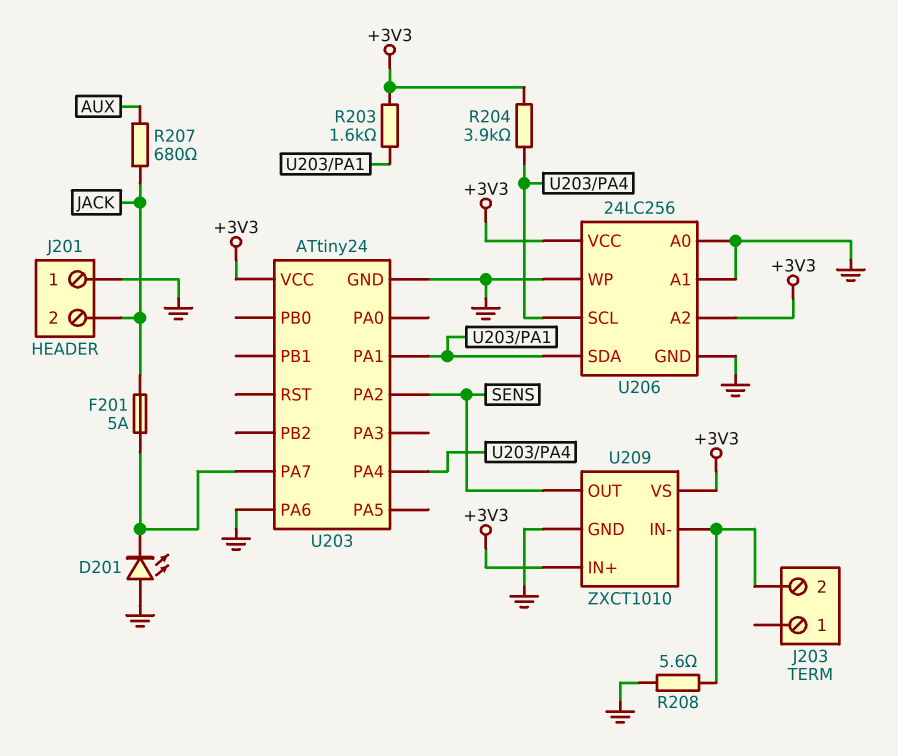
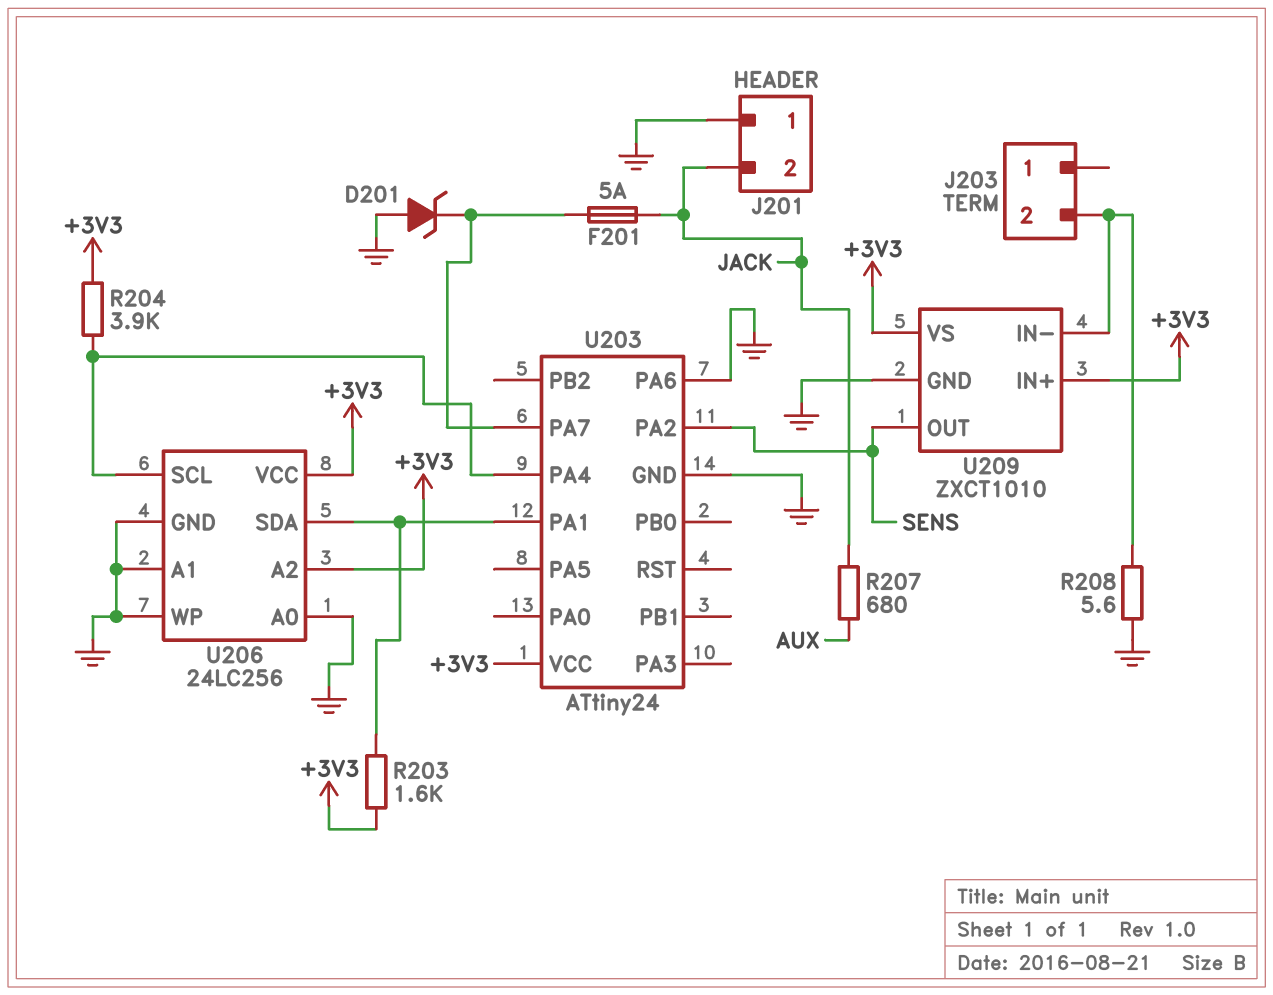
D201: LED (A GND, K U203/PA7) -> zener (A GND, K U203/PA7)

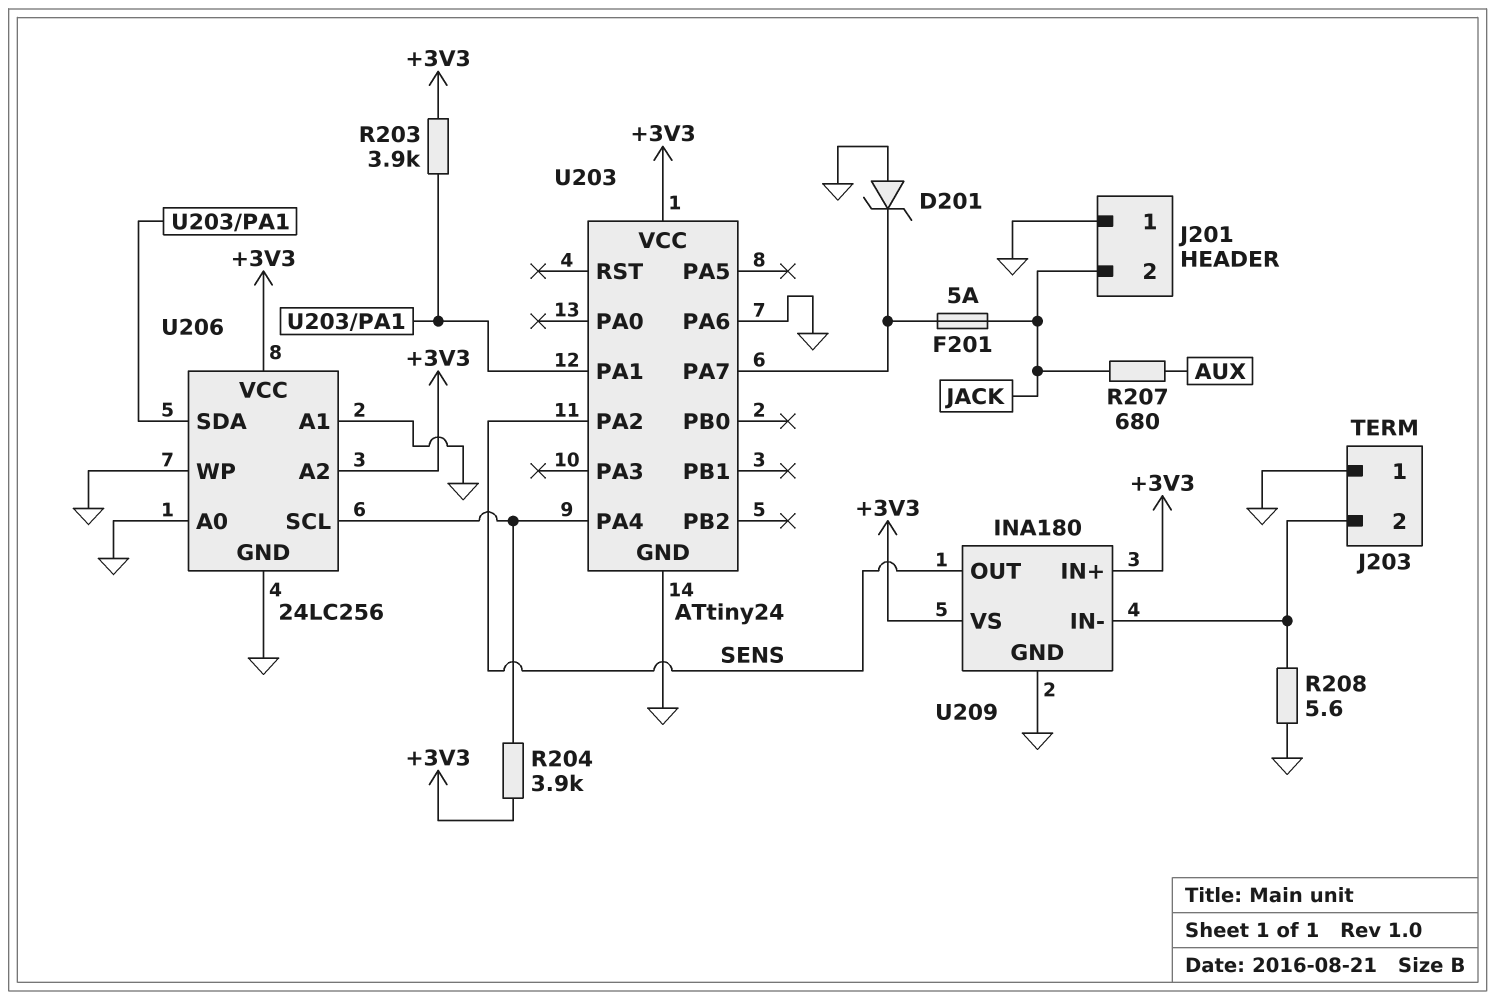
J203 pin 1: none -> GND
R203: 1.6k (+3V3, U203/PA1) -> 3.9k (+3V3, U203/PA1)
U209: ZXCT1010 -> INA180

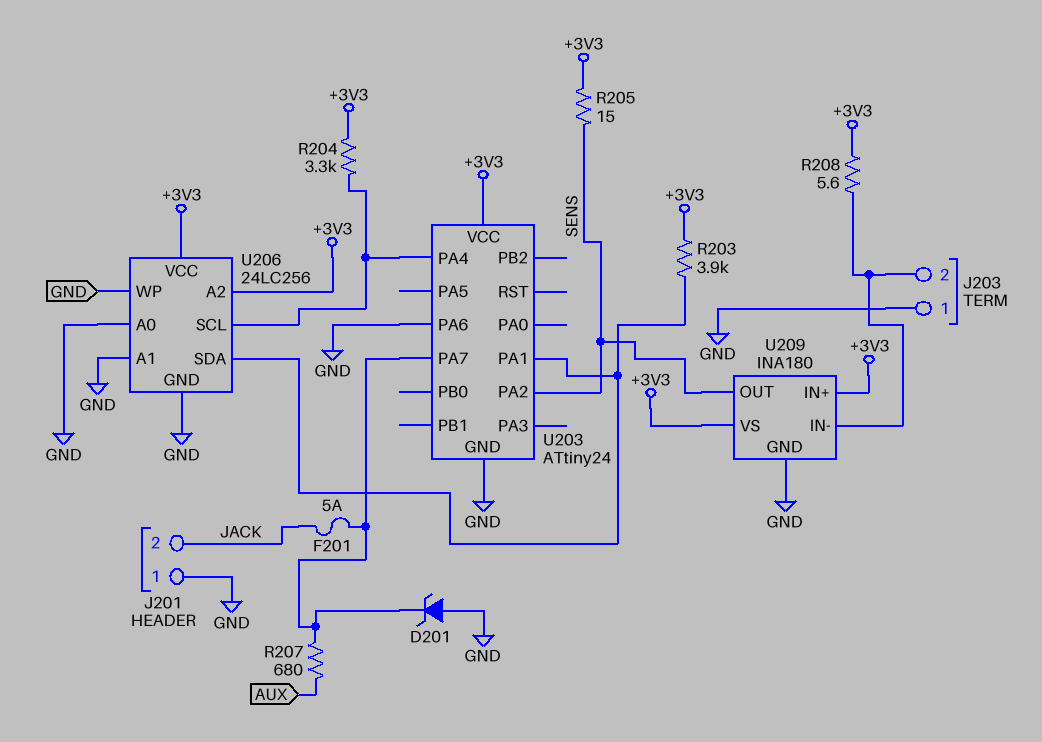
R204: 3.9k (+3V3, U203/PA4) -> 3.3k (+3V3, U203/PA4)
R205: none -> 15 (+3V3, SENS)
R207: 680 (AUX, JACK) -> 680 (AUX, U203/PA7)
R208: 5.6 (GND, J203/2) -> 5.6 (+3V3, J203/2)

